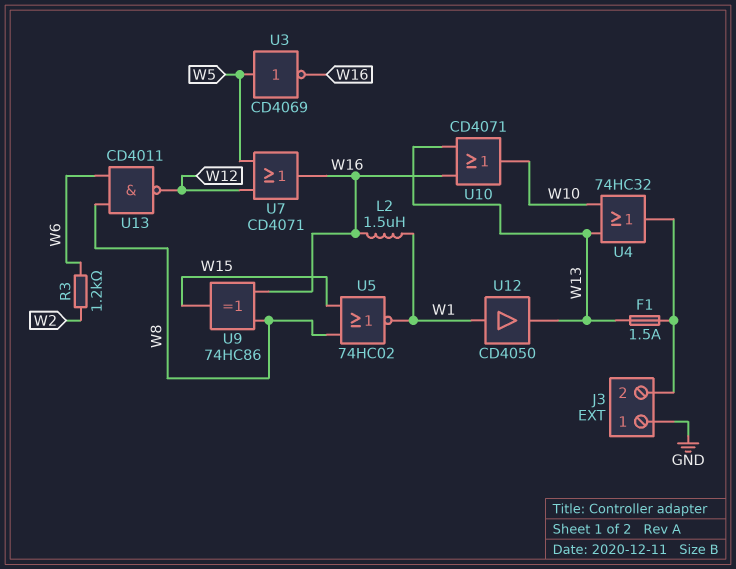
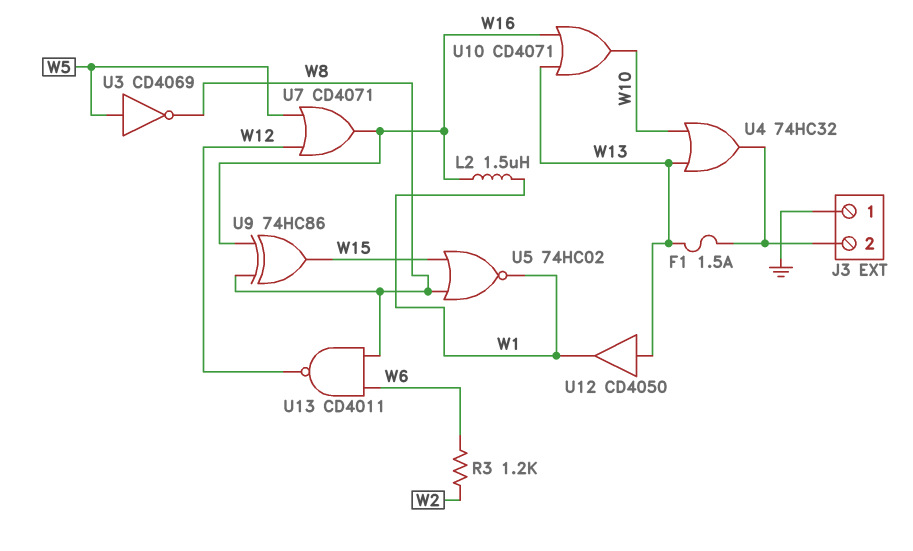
U3: NOT CD4069 (in W5, out W16) -> NOT CD4069 (in W5, out W8)
U12: buffer CD4050 (in W1, out W13) -> buffer CD4050 (in W13, out W1)

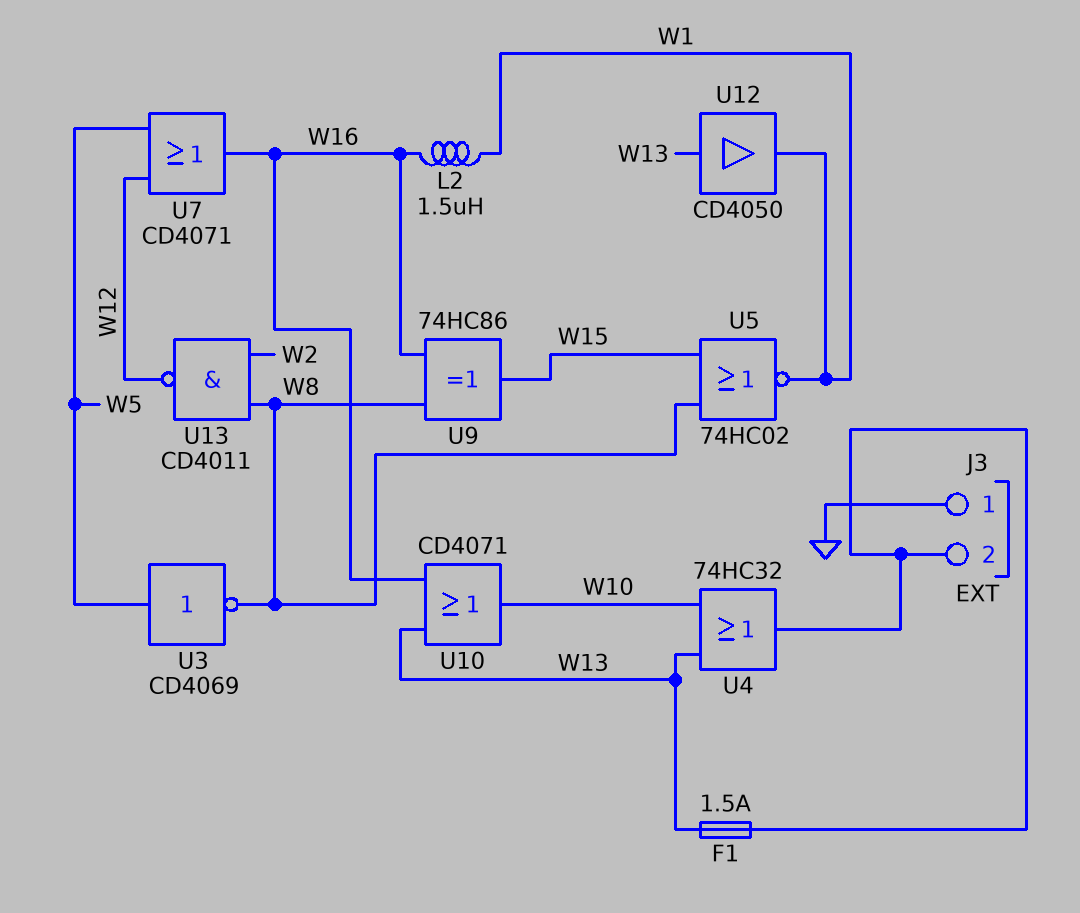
R3: 1.2k (W2, W6) -> none
U13: NAND CD4011 (in W6, in W8, out W12) -> NAND CD4011 (in W2, in W8, out W12)

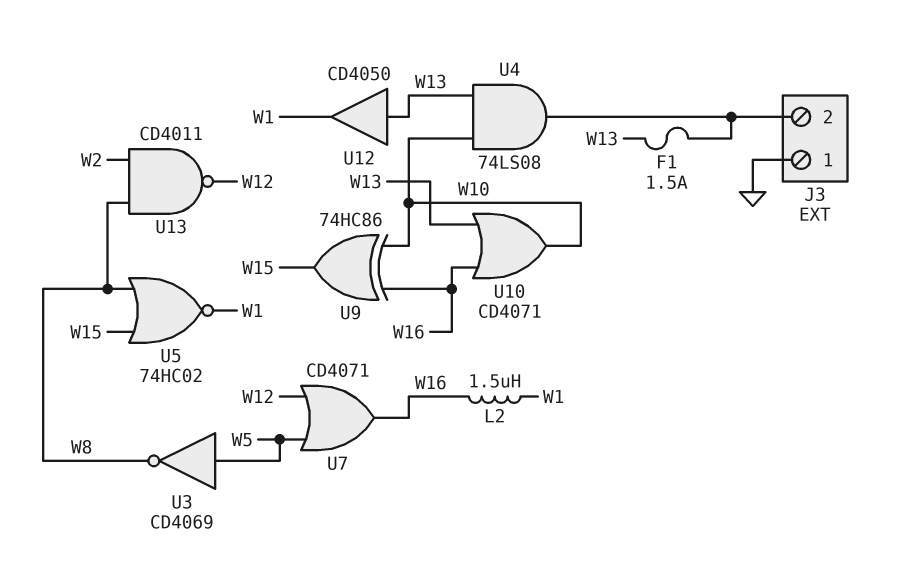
U4: OR 74HC32 (in W10, in W13, out J3/2) -> AND 74LS08 (in W10, in W13, out J3/2)
U9: XOR 74HC86 (in W8, in W16, out W15) -> XOR 74HC86 (in W10, in W16, out W15)

